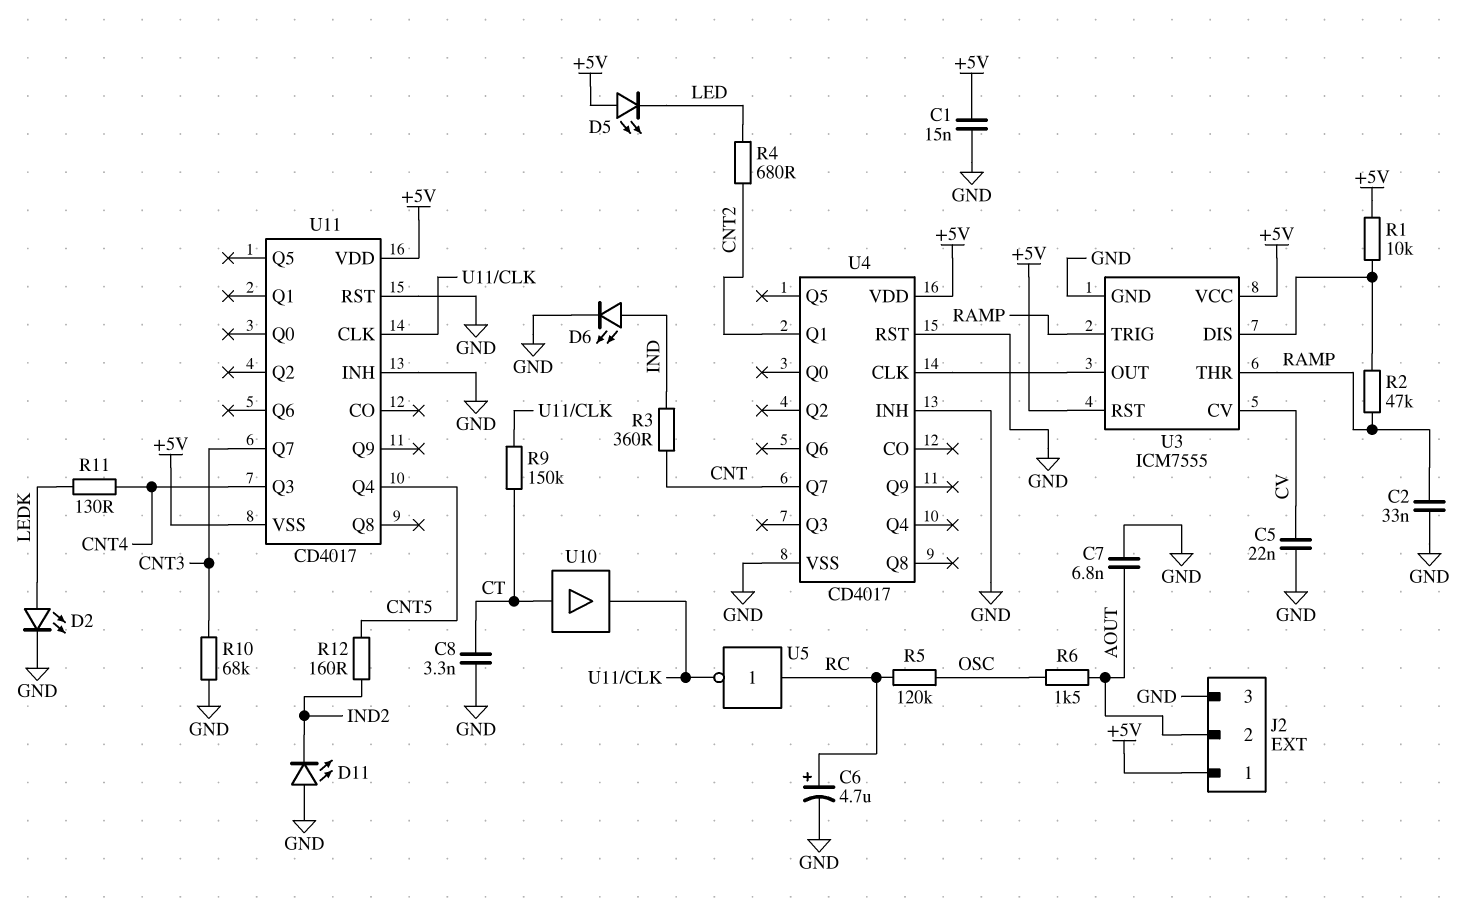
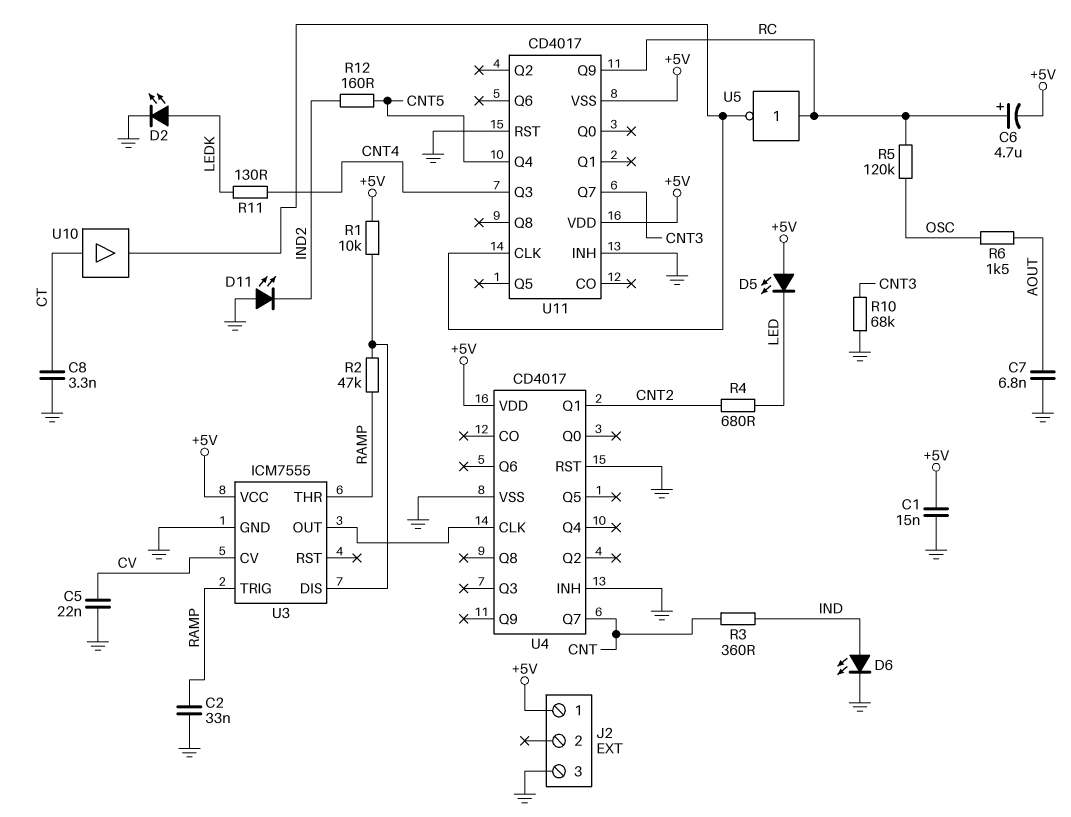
C6: 4.7uF (plus RC, minus GND) -> 4.7uF (plus RC, minus +5V)
J2 pin 2: AOUT -> none
R9: 150k (CT, U11/CLK) -> none
U3 pin RST: +5V -> none
U11 pin Q9: none -> RC

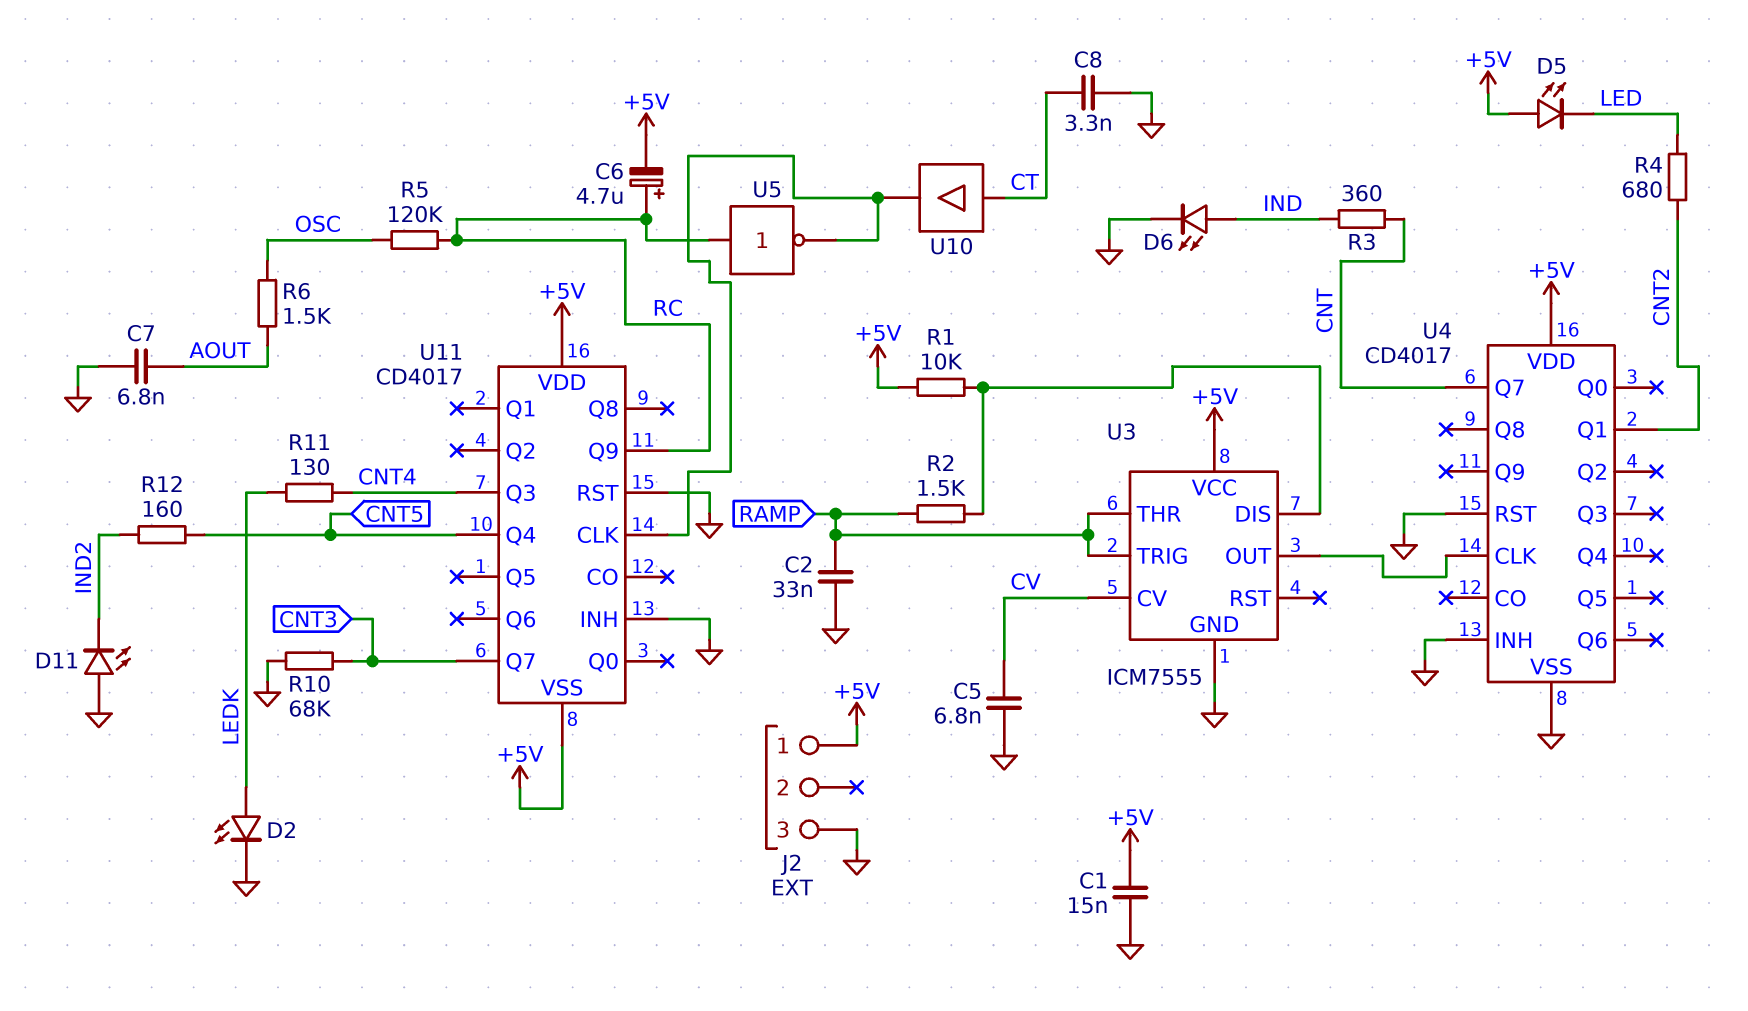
C5: 22nF (CV, GND) -> 6.8nF (CV, GND)
R2: 47k (RAMP, U3/DIS) -> 1.5k (RAMP, U3/DIS)

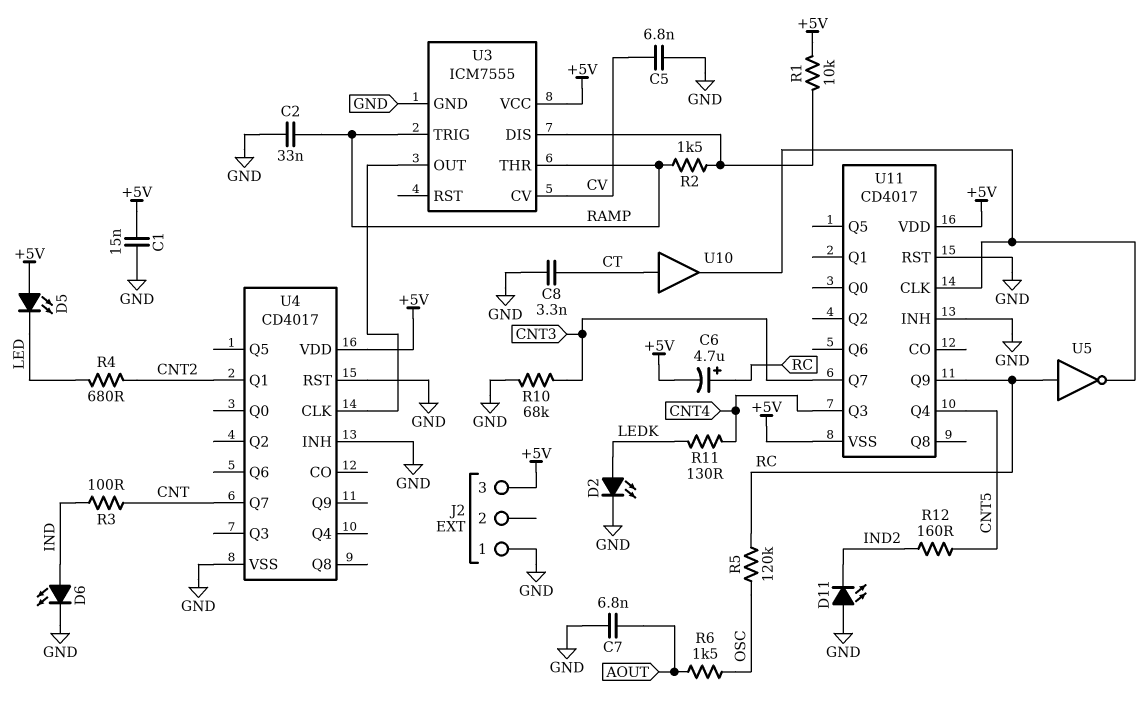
J2 pin 1: +5V -> GND
J2 pin 3: GND -> +5V
R3: 360 (CNT, IND) -> 100 (CNT, IND)

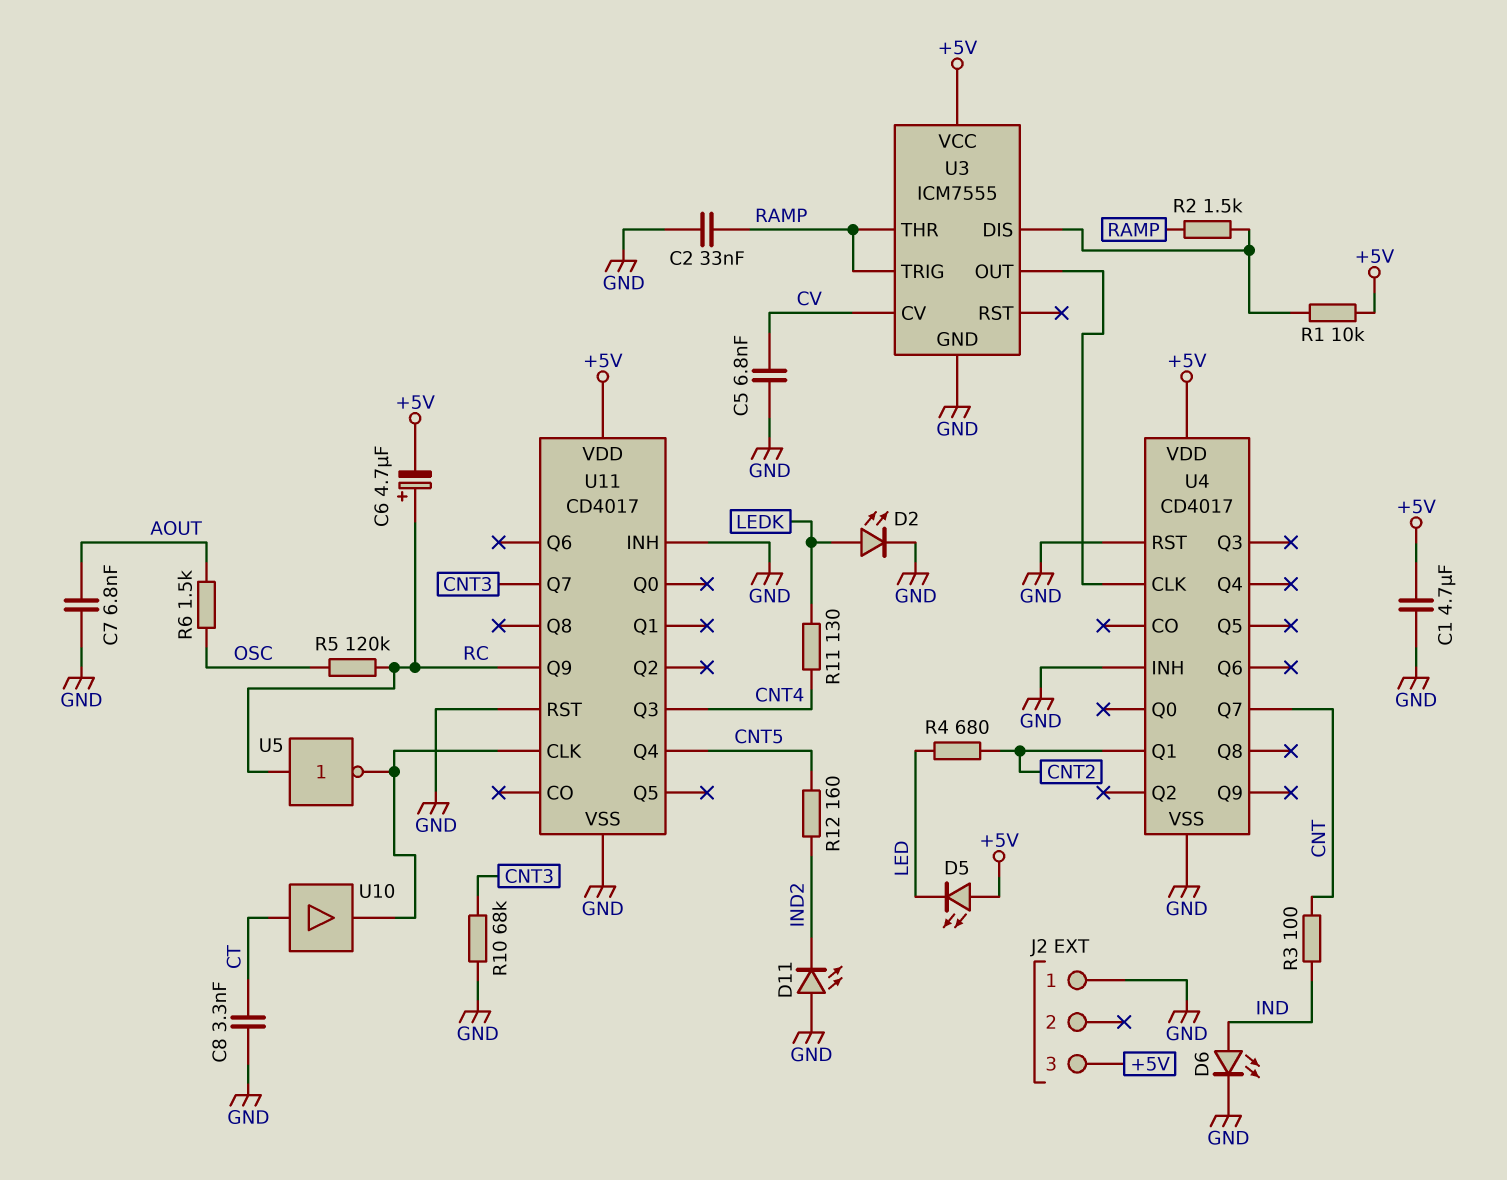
C1: 15nF (+5V, GND) -> 4.7uF (+5V, GND)
U11 pin VSS: +5V -> GND

